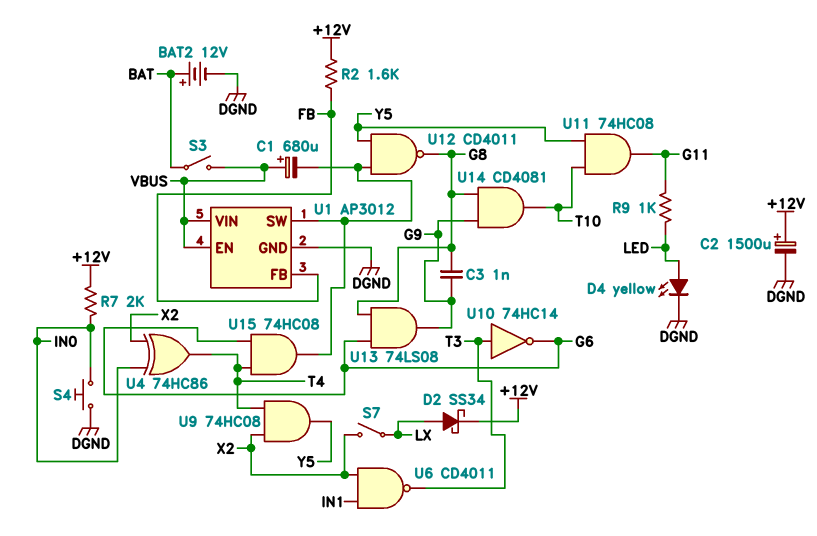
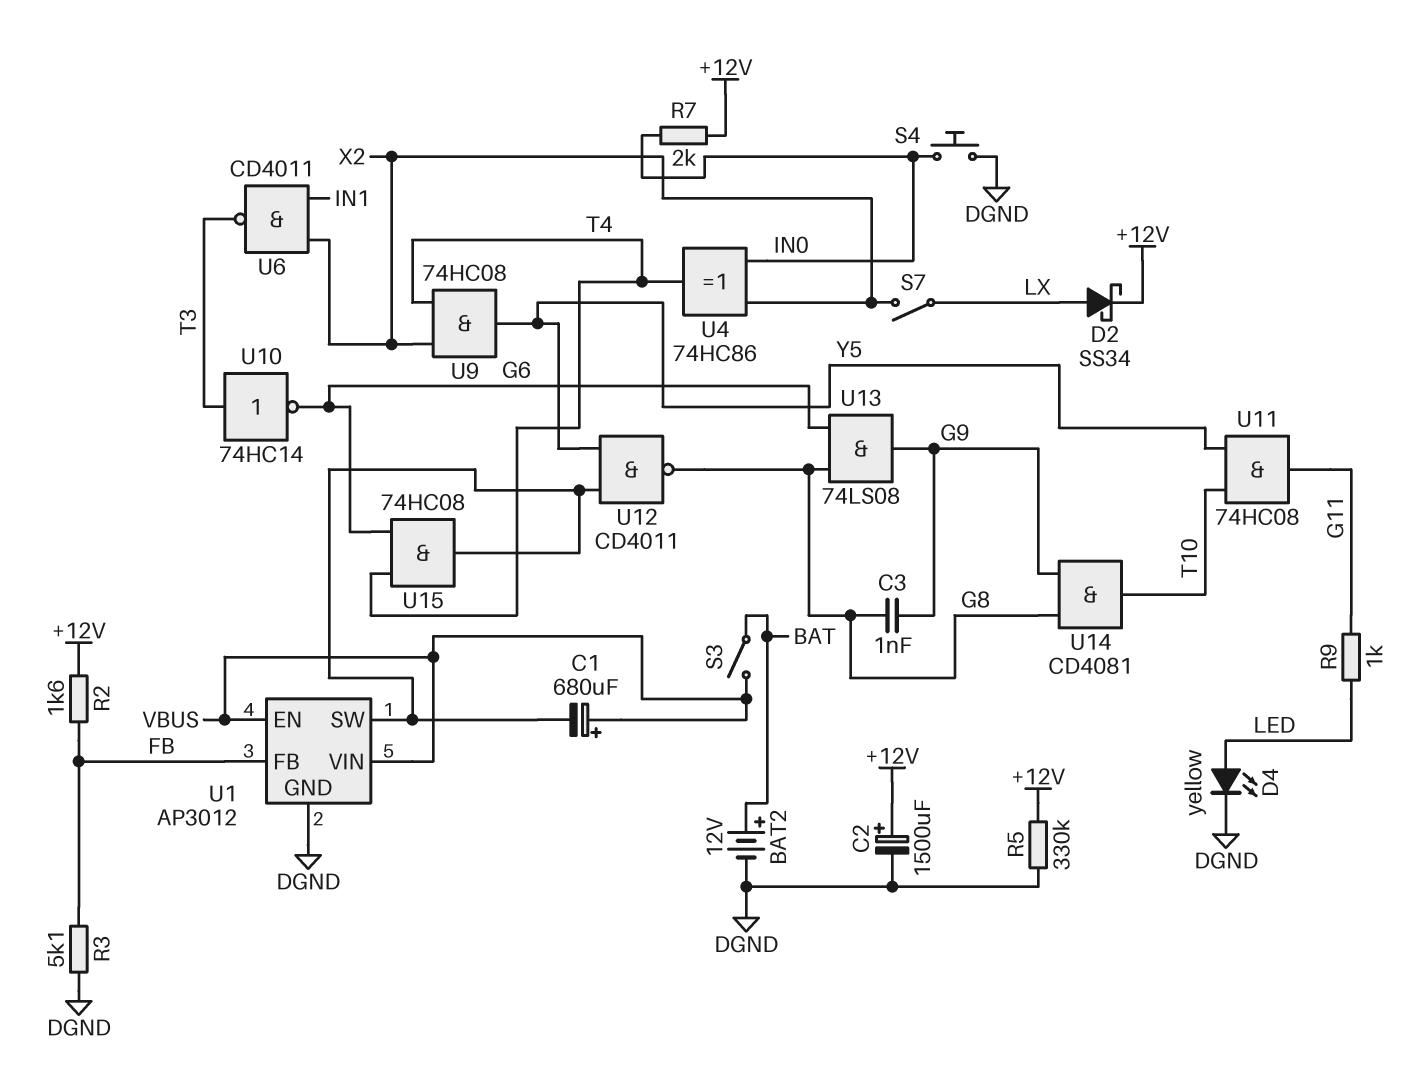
R3: none -> 5.1k (DGND, FB)
R5: none -> 330k (+12V, DGND)

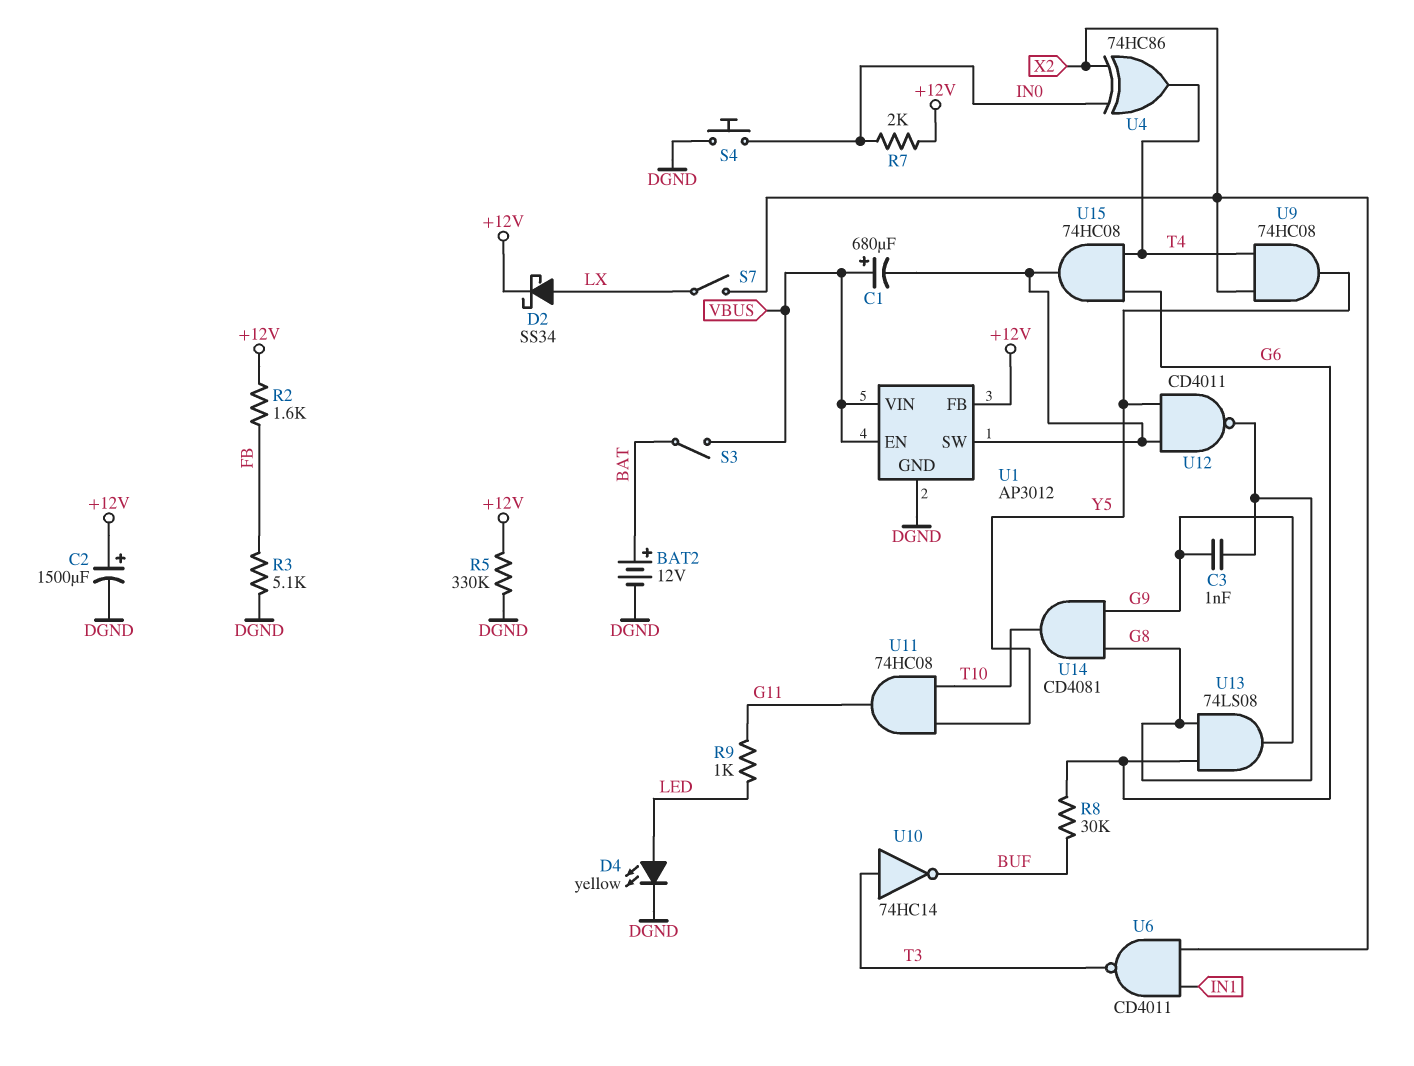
R8: none -> 30k (BUF, G6)
U1 pin FB: FB -> +12V
U10: NOT 74HC14 (in T3, out G6) -> NOT 74HC14 (in T3, out BUF)

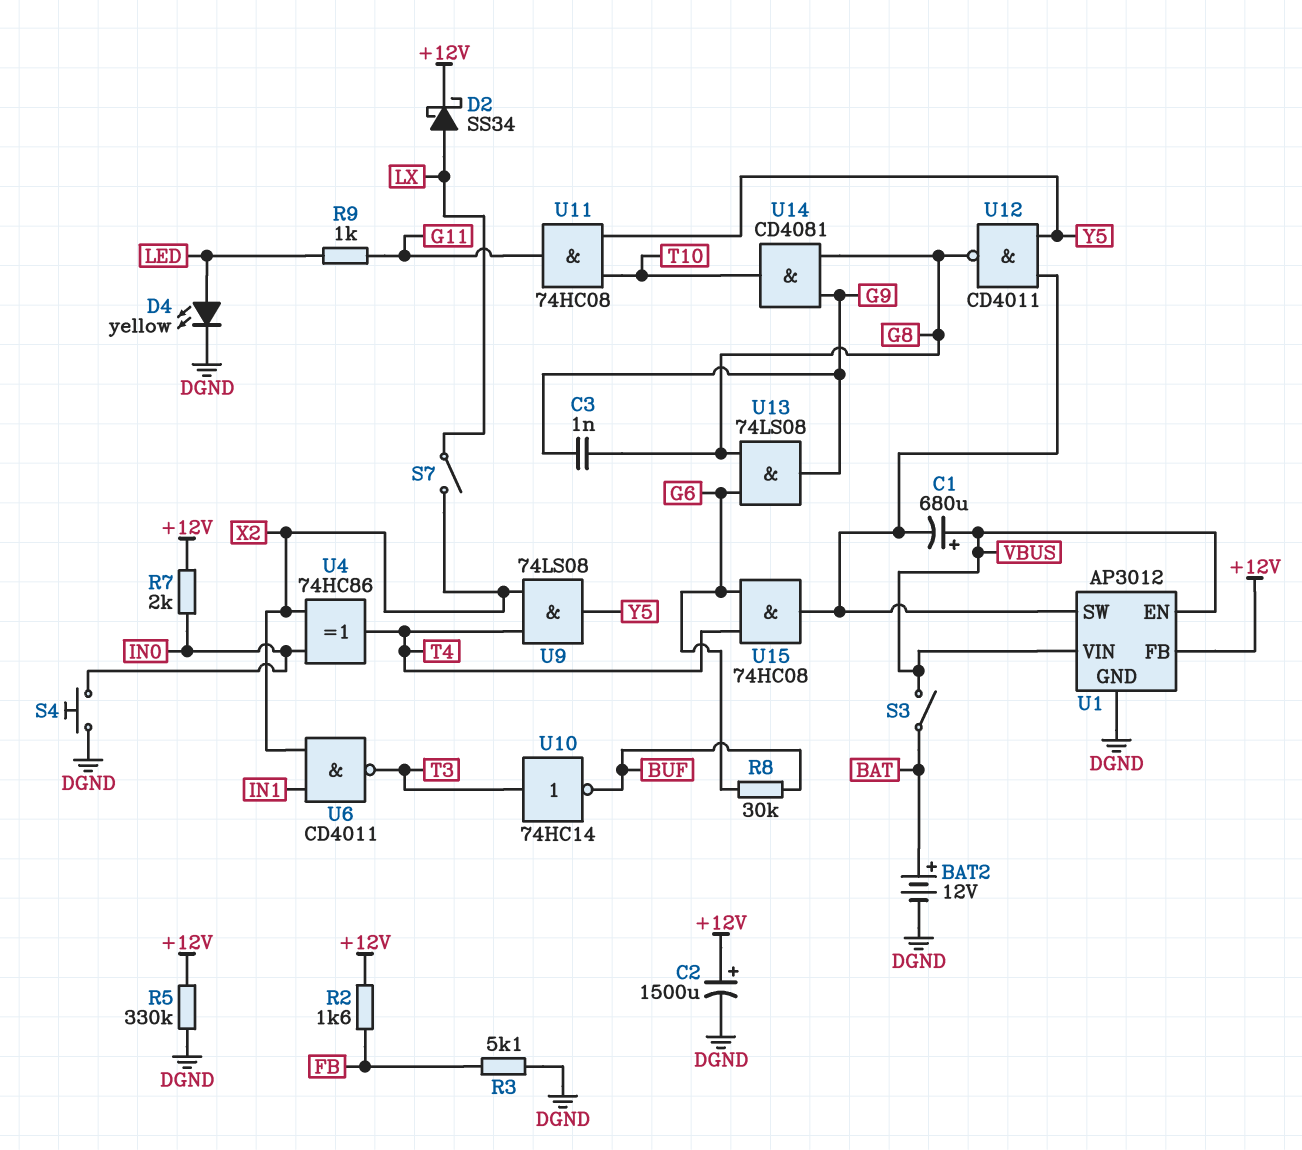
U9: AND 74HC08 (in T4, in X2, out Y5) -> AND 74LS08 (in T4, in X2, out Y5)

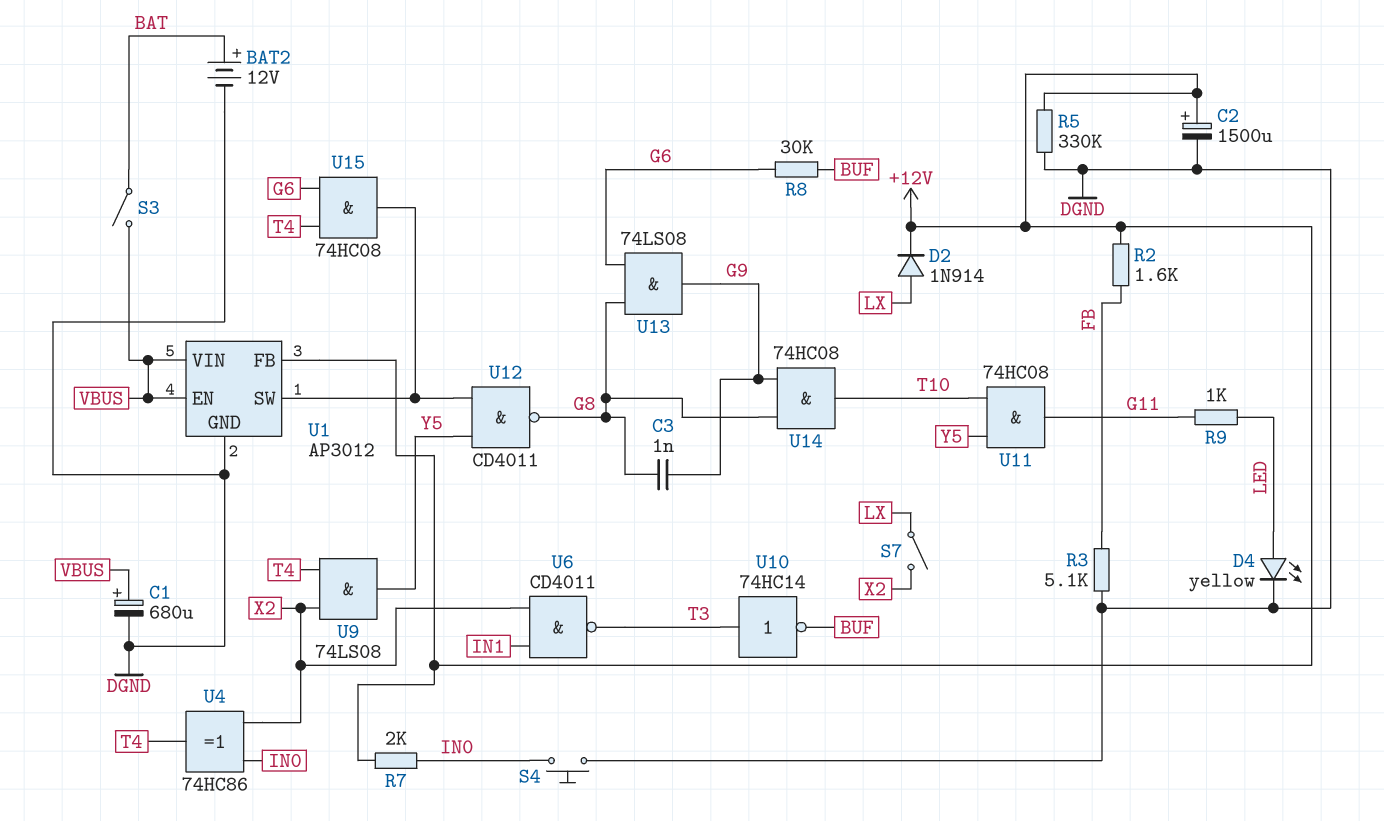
C1: 680uF (plus VBUS, minus U1/SW) -> 680uF (plus VBUS, minus DGND)
D2: schottky SS34 (A LX, K +12V) -> diode 1N914 (A LX, K +12V)
U14: AND CD4081 (in G8, in G9, out T10) -> AND 74HC08 (in G8, in G9, out T10)

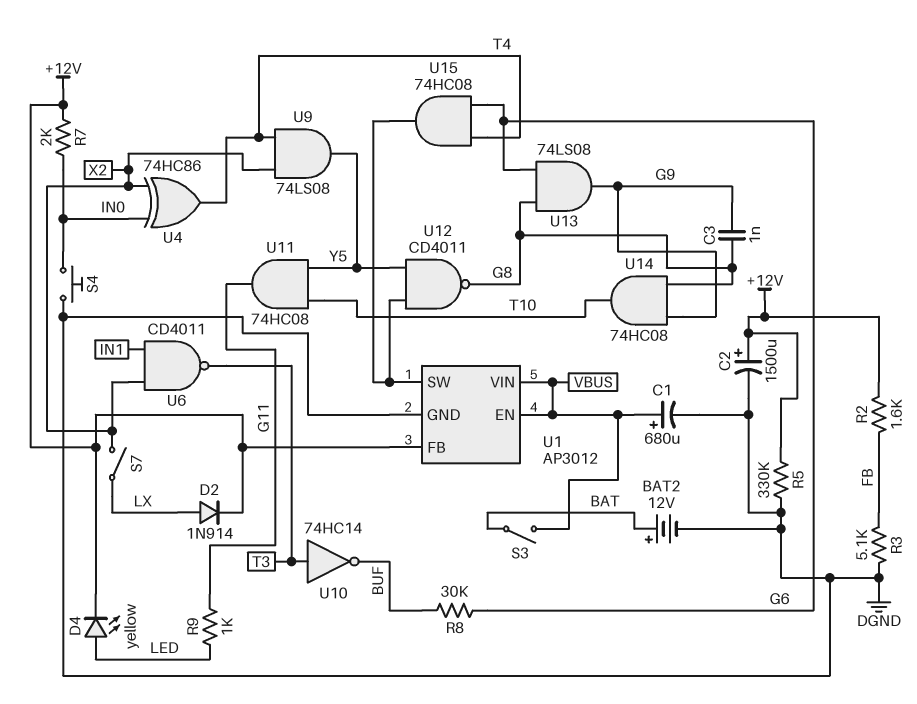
D4: LED yellow (A LED, K DGND) -> LED yellow (A LED, K +12V)

